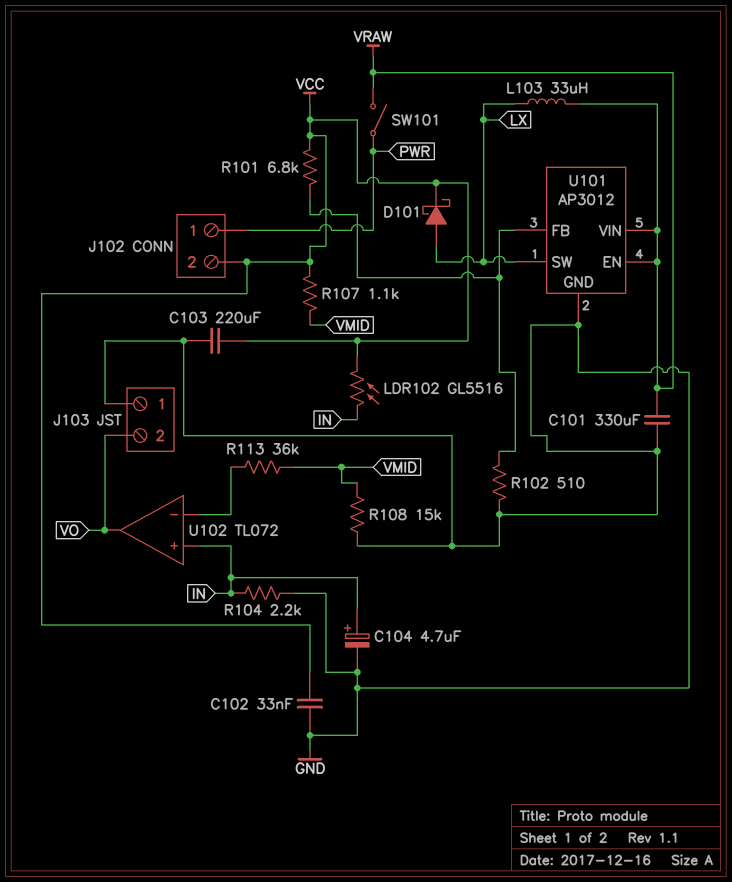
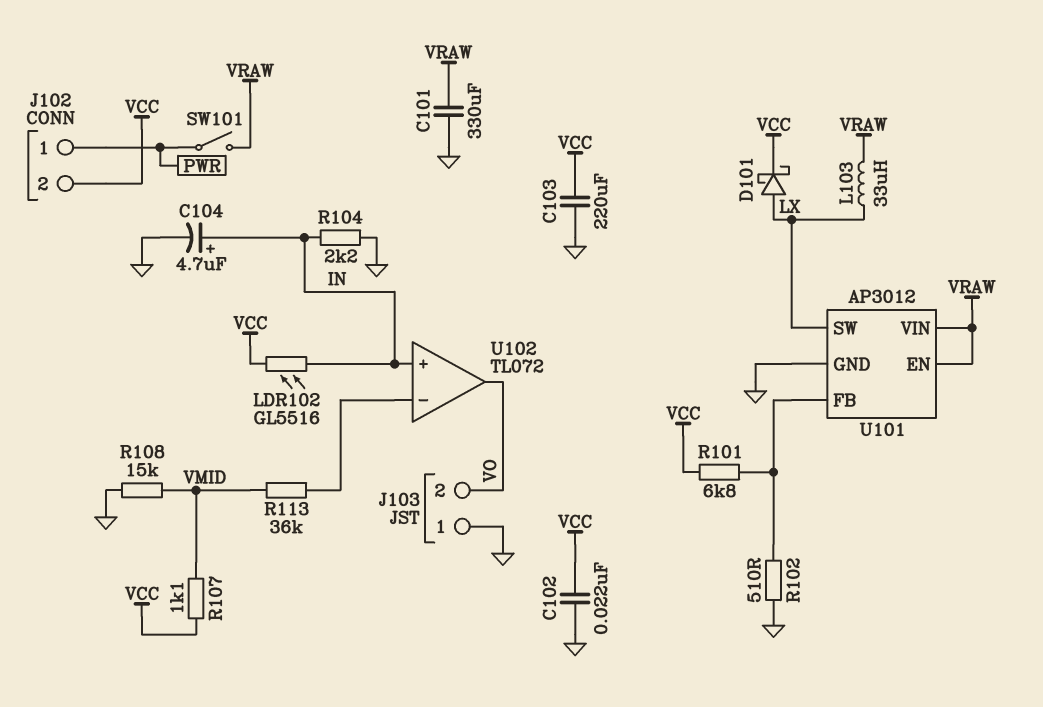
C102: 33nF (GND, VCC) -> 22nF (GND, VCC)

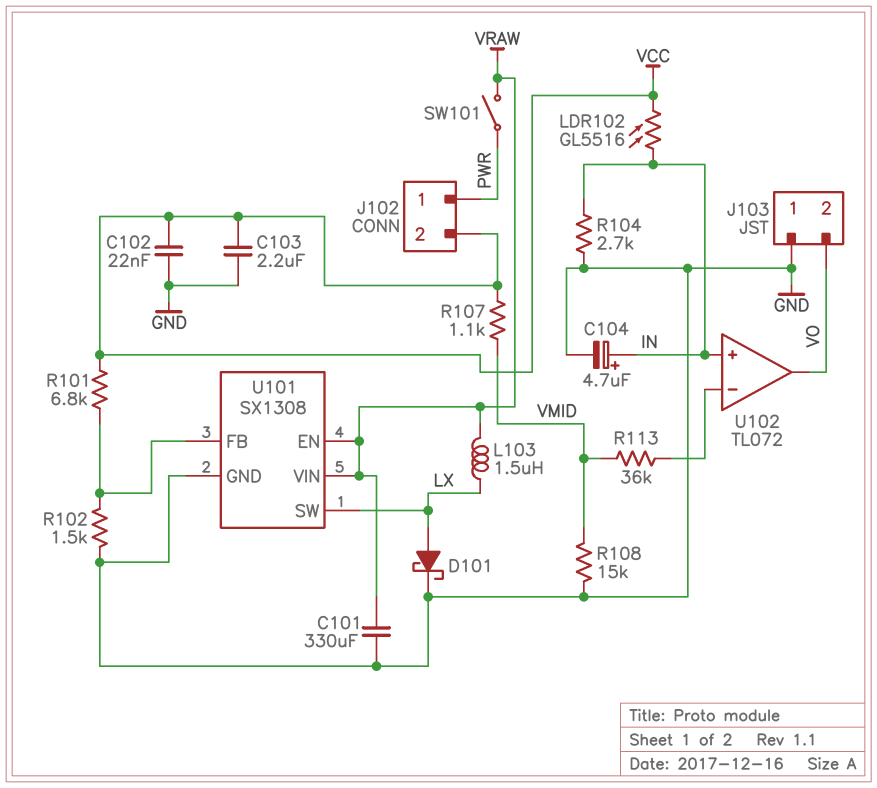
C103: 220uF (GND, VCC) -> 2.2uF (GND, VCC)
D101: schottky (A LX, K VCC) -> schottky (A LX, K GND)
L103: 33uH (LX, VRAW) -> 1.5uH (LX, VRAW)
R102: 510 (GND, U101/FB) -> 1.5k (GND, U101/FB)
R104: 2.2k (GND, IN) -> 2.7k (GND, IN)
U101: AP3012 -> SX1308

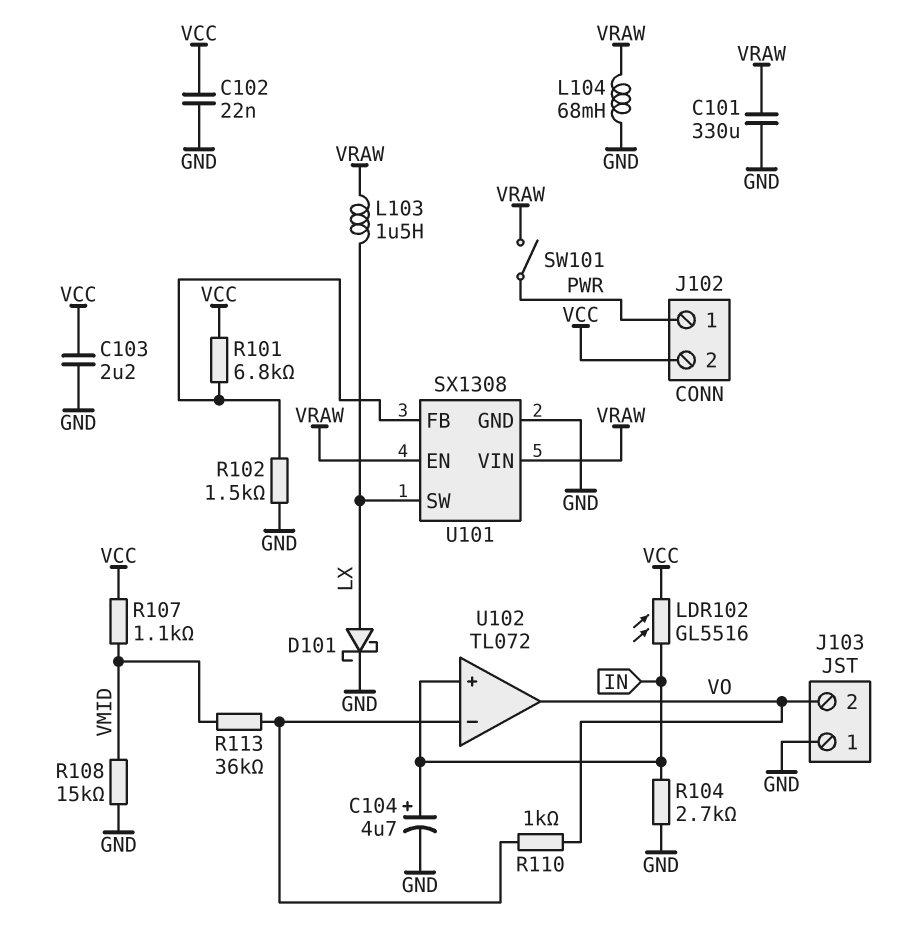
L104: none -> 68mH (GND, VRAW)
R110: none -> 1k (U102/in-, VO)

